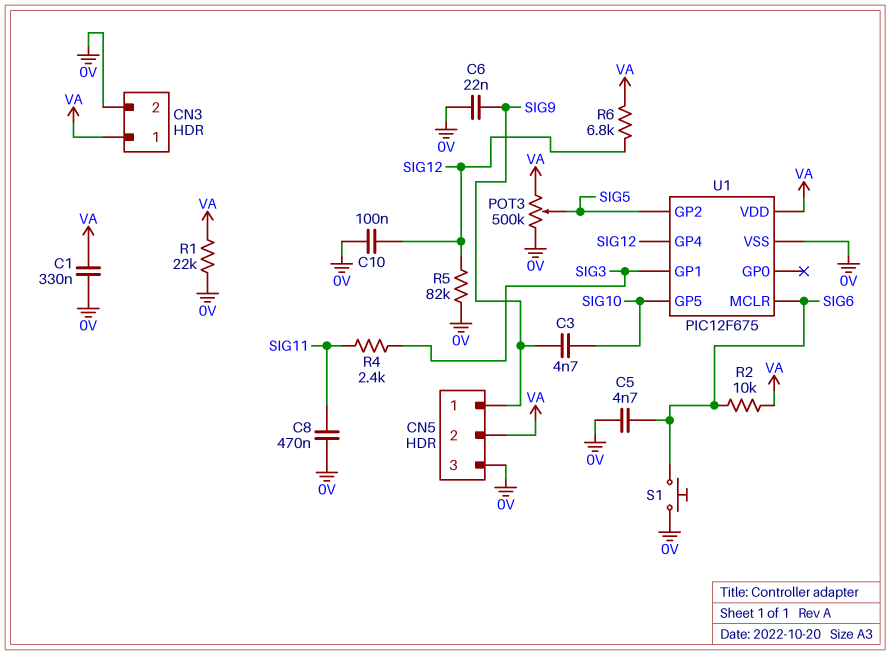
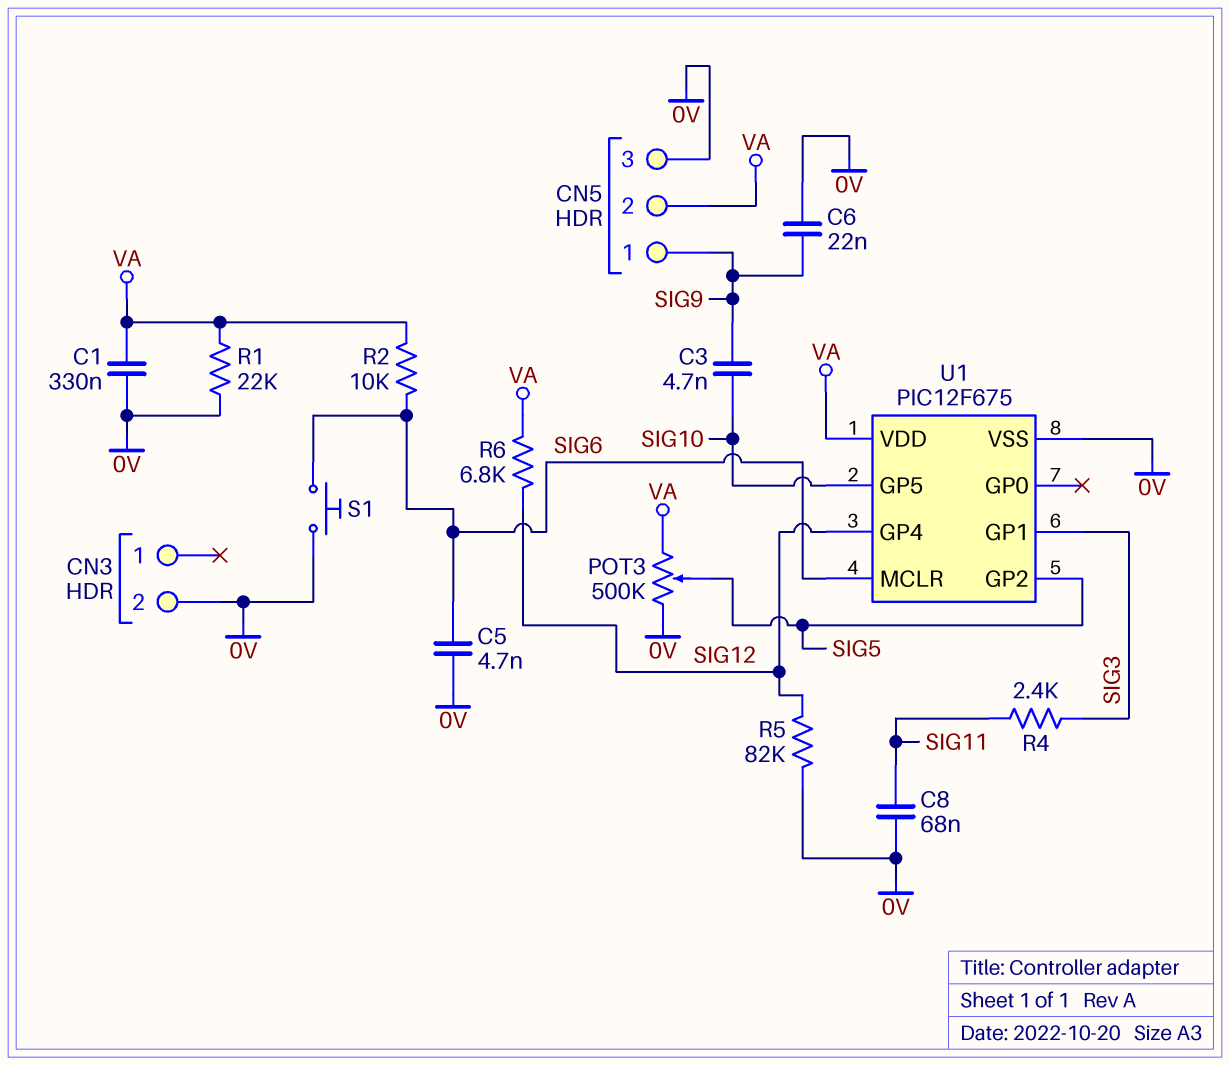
C8: 470nF (0V, SIG11) -> 68nF (0V, SIG11)
C10: 100nF (0V, SIG12) -> none
CN3 pin 1: VA -> none

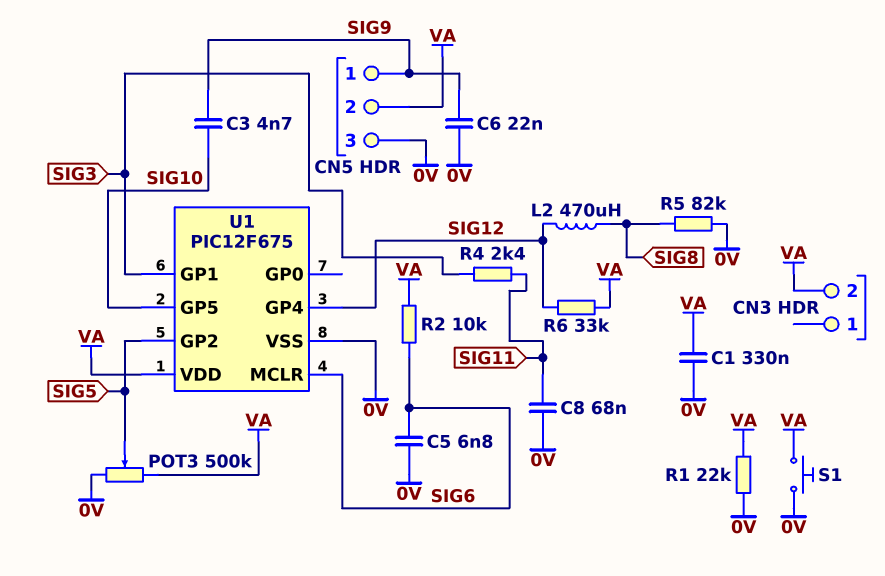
C5: 4.7nF (0V, SIG6) -> 6.8nF (0V, SIG6)
CN3 pin 2: 0V -> VA
L2: none -> 470uH (SIG8, SIG12)
R5: 82k (0V, SIG12) -> 82k (0V, SIG8)
R6: 6.8k (SIG12, VA) -> 33k (SIG12, VA)
S1: button (0V, SIG6) -> button (0V, VA)

